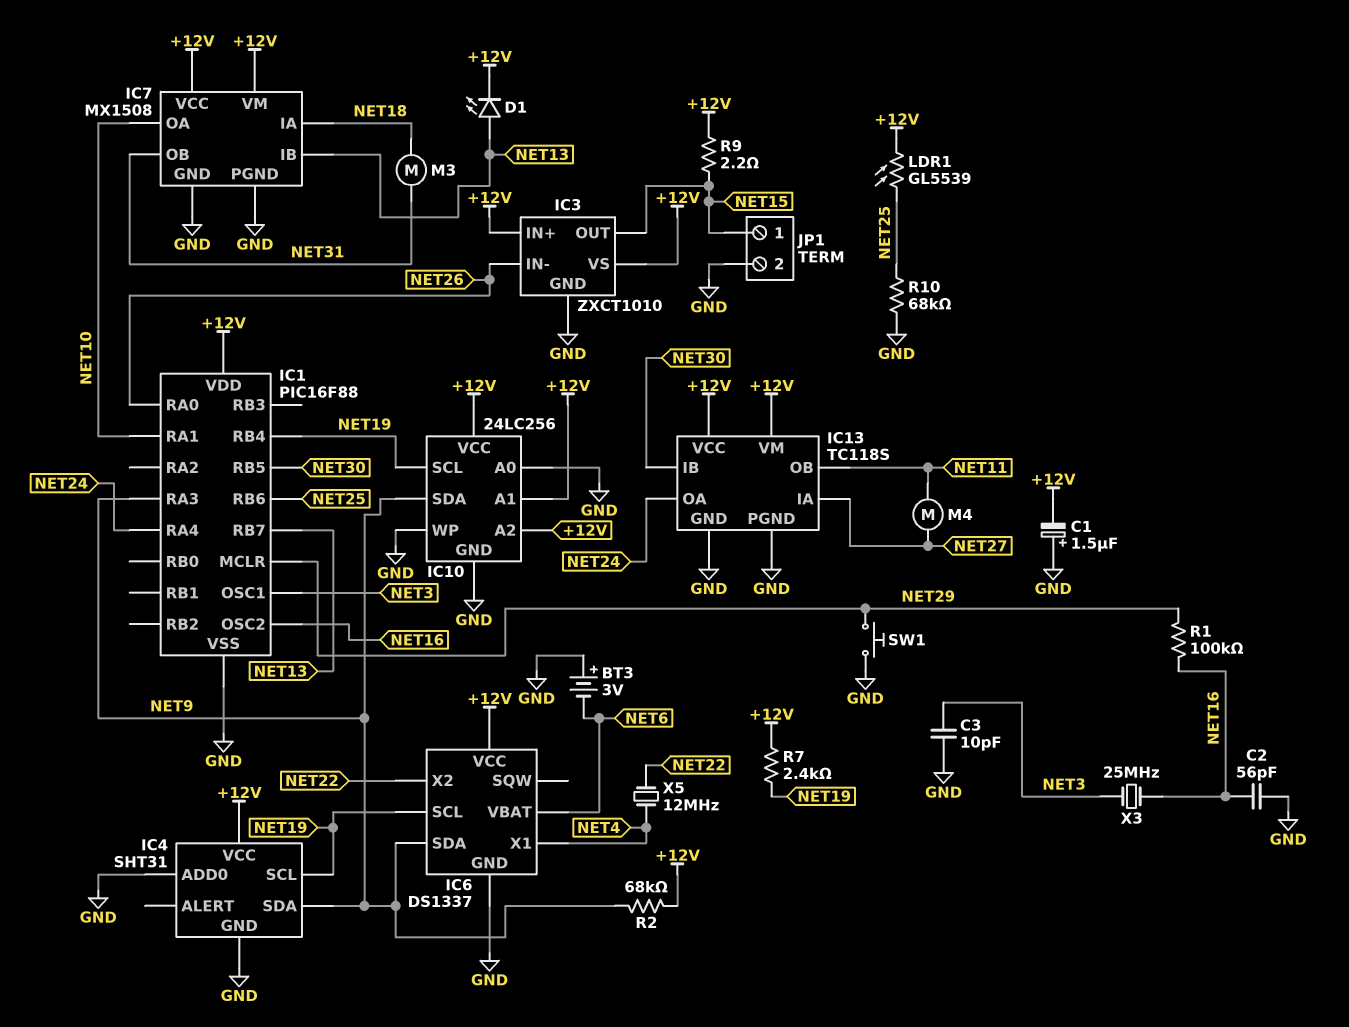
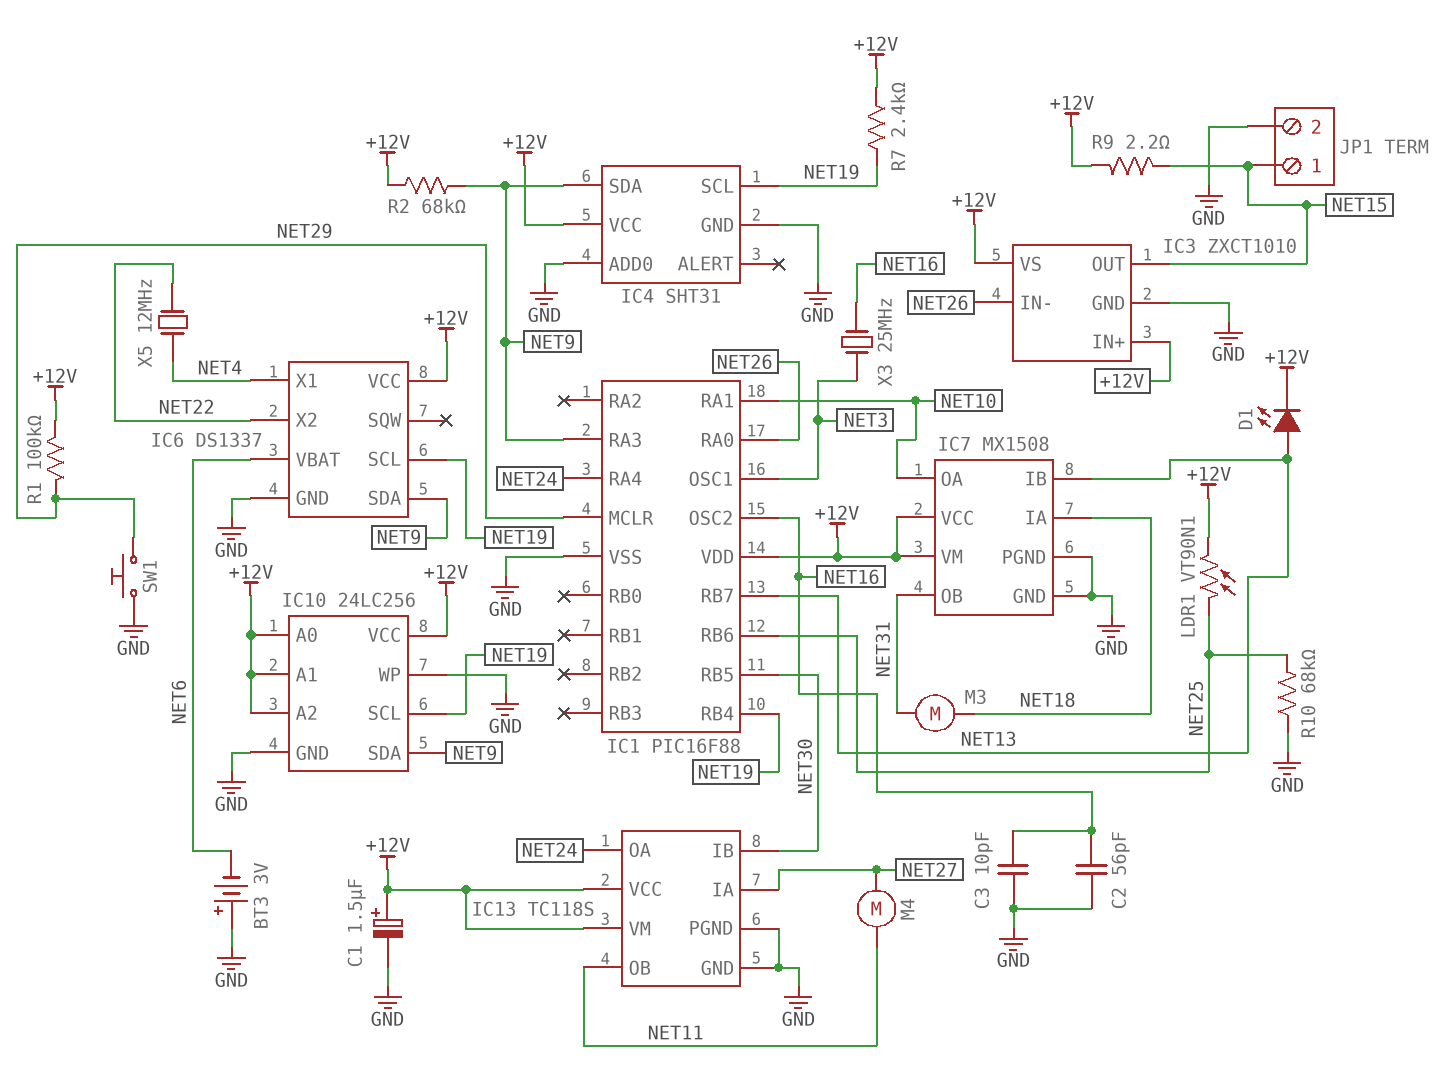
C1: 1.5uF (plus GND, minus +12V) -> 1.5uF (plus +12V, minus GND)
C3: 10pF (GND, NET3) -> 10pF (GND, NET16)
IC10 pin A0: GND -> +12V
LDR1: GL5539 (+12V, NET25) -> VT90N1 (+12V, NET25)
R1: 100k (NET16, NET29) -> 100k (+12V, NET29)

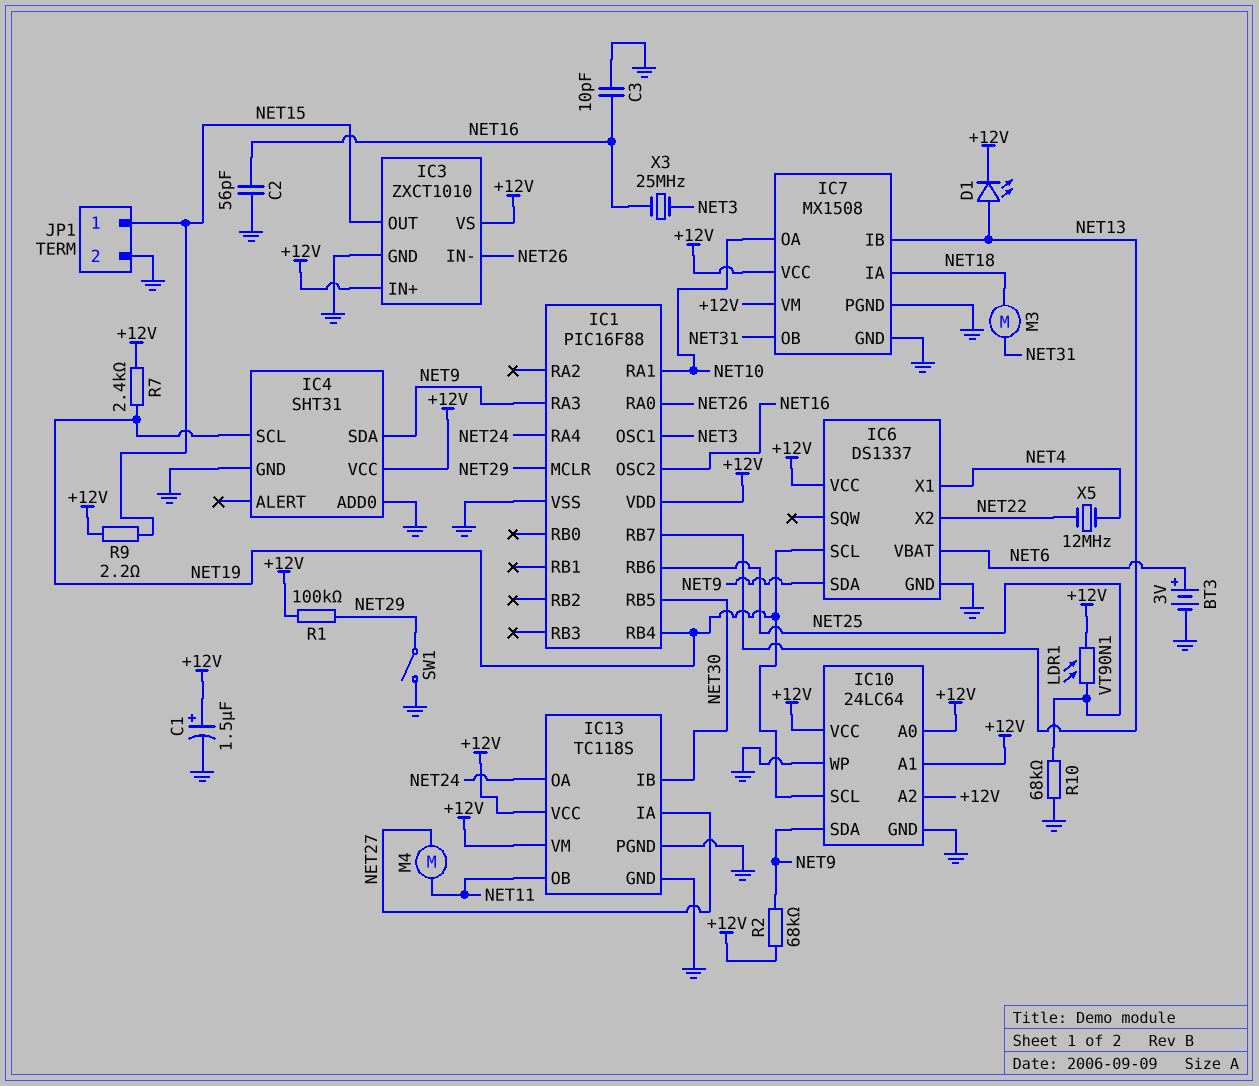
BT3: 3V (plus GND, minus NET6) -> 3V (plus NET6, minus GND)
IC10: 24LC256 -> 24LC64
SW1: button (GND, NET29) -> switch (GND, NET29)

